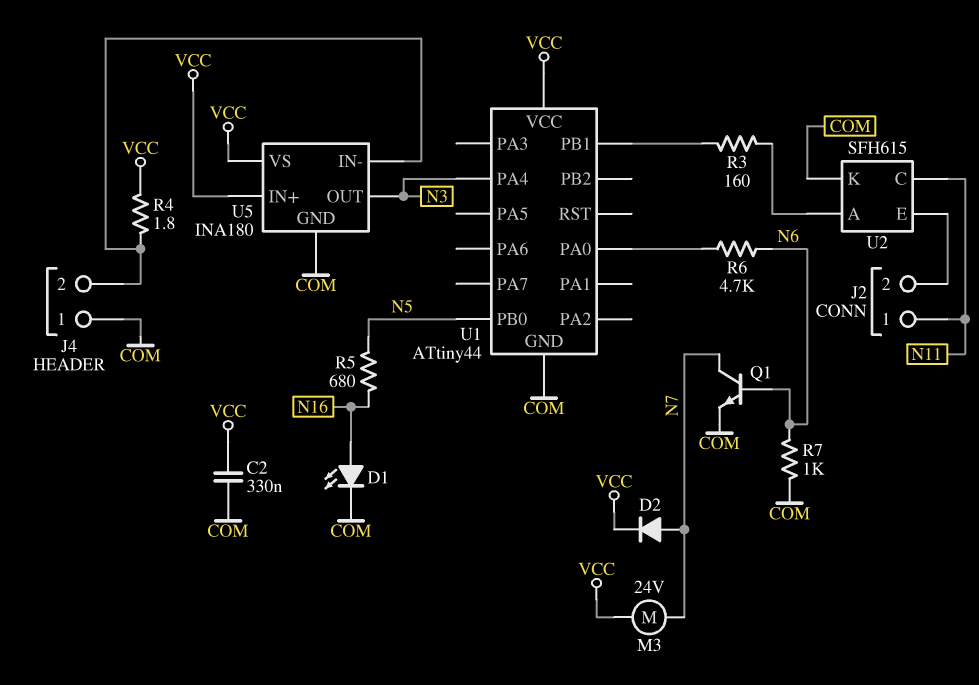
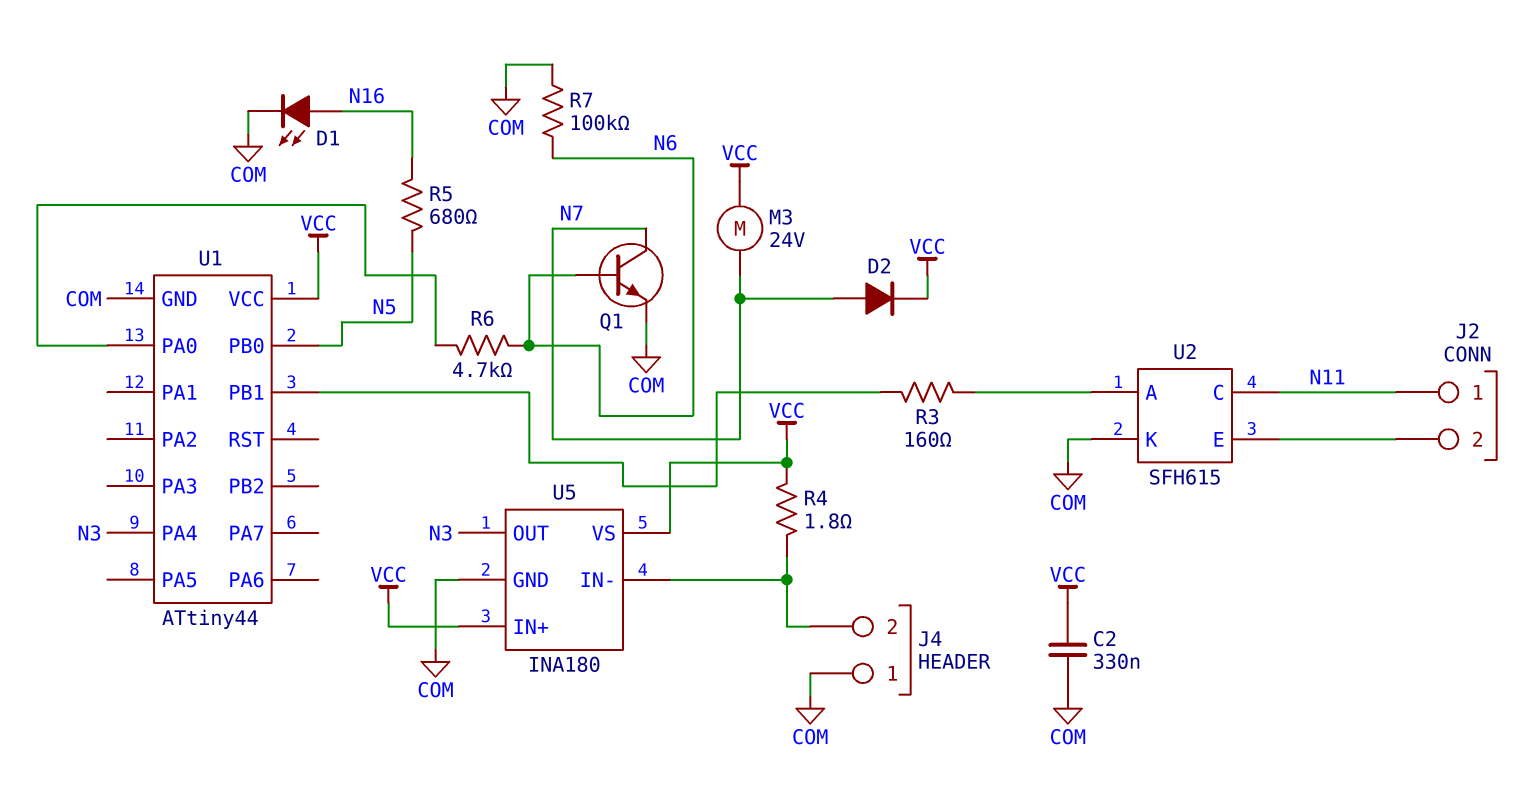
R7: 1k (COM, N6) -> 100k (COM, N6)

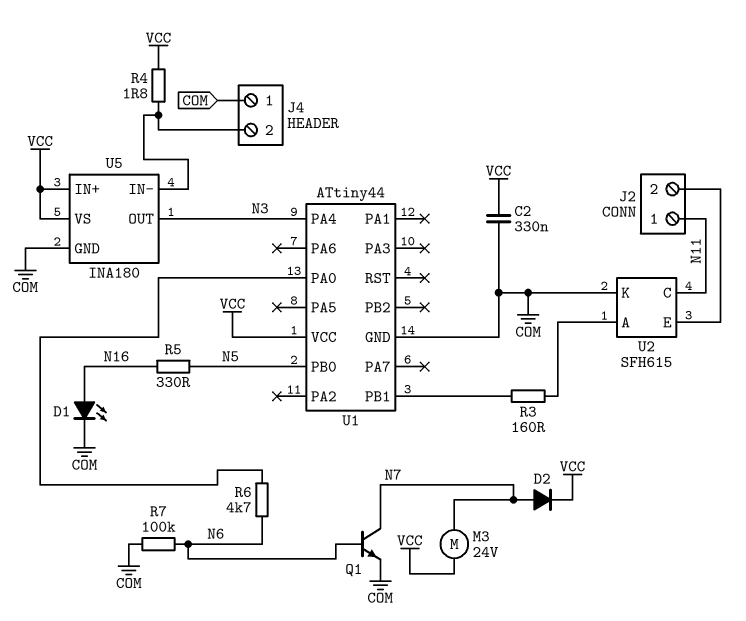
R5: 680 (N5, N16) -> 330 (N5, N16)

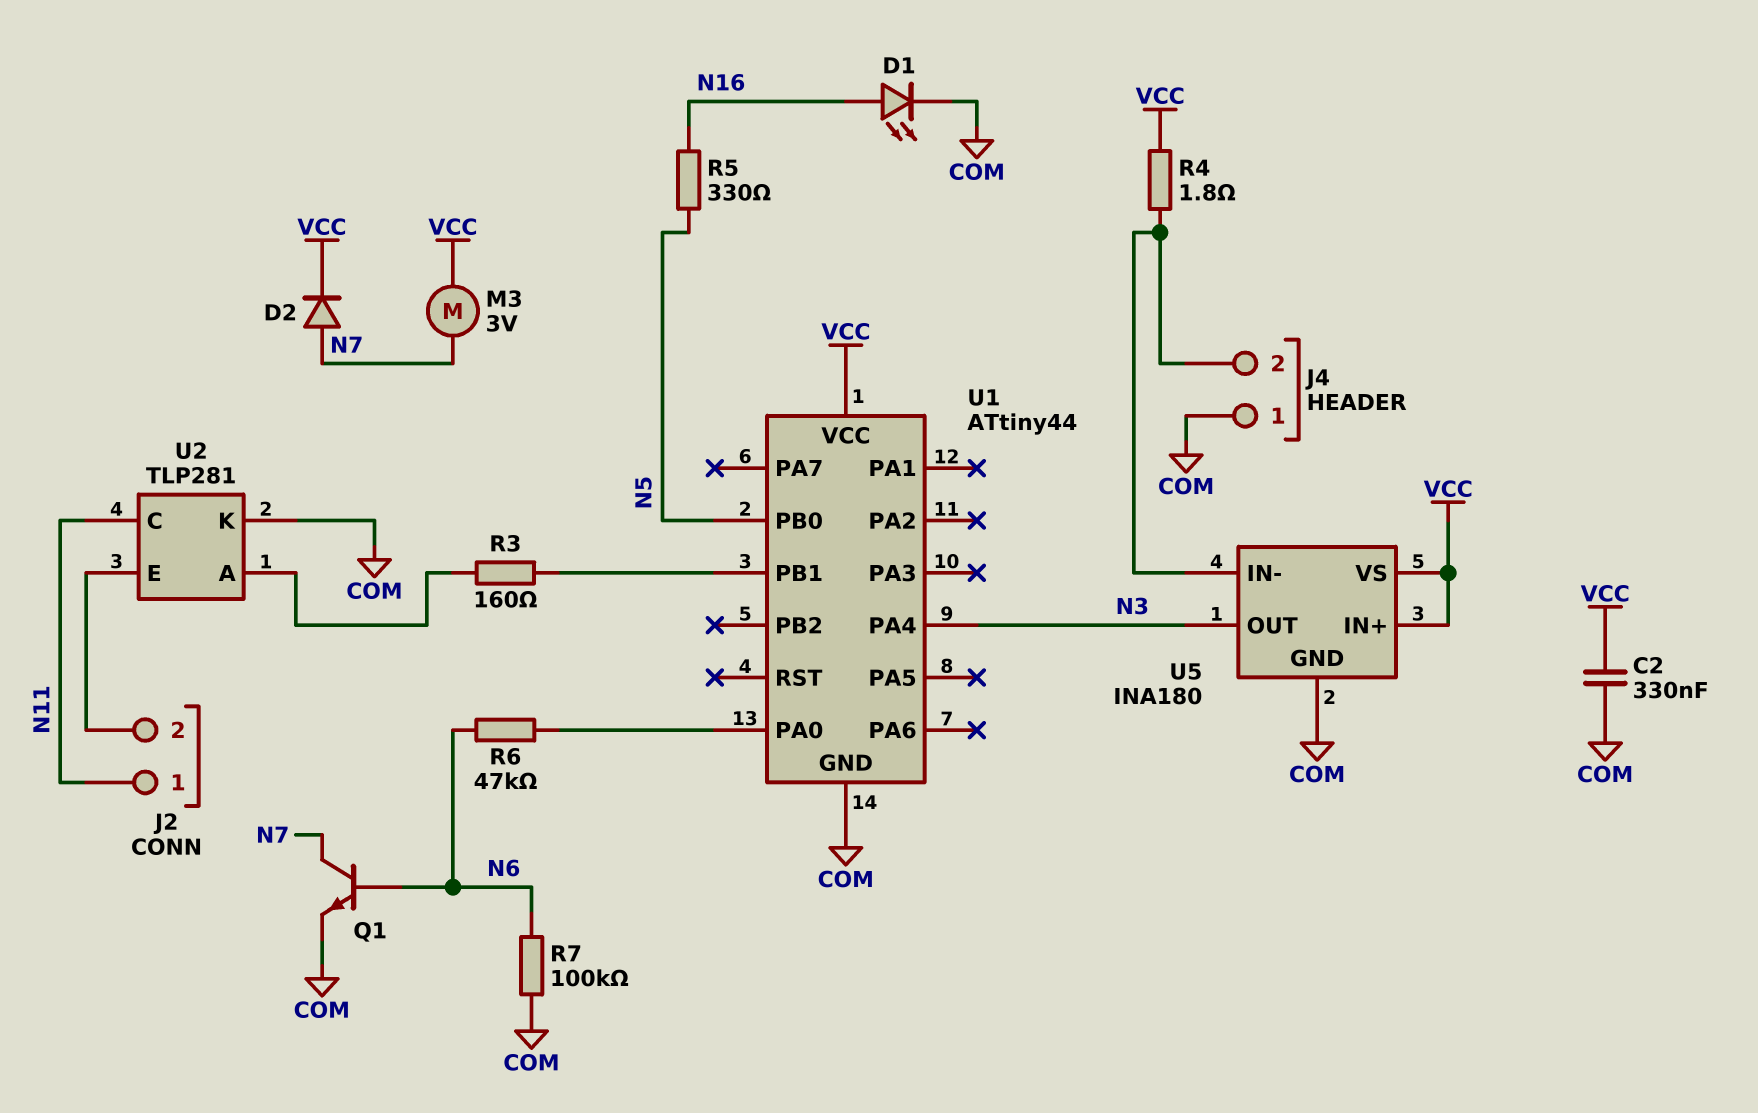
M3: motor 24V (N7, VCC) -> motor 3V (N7, VCC)
R6: 4.7k (N6, U1/PA0) -> 47k (N6, U1/PA0)
U2: SFH615 -> TLP281

